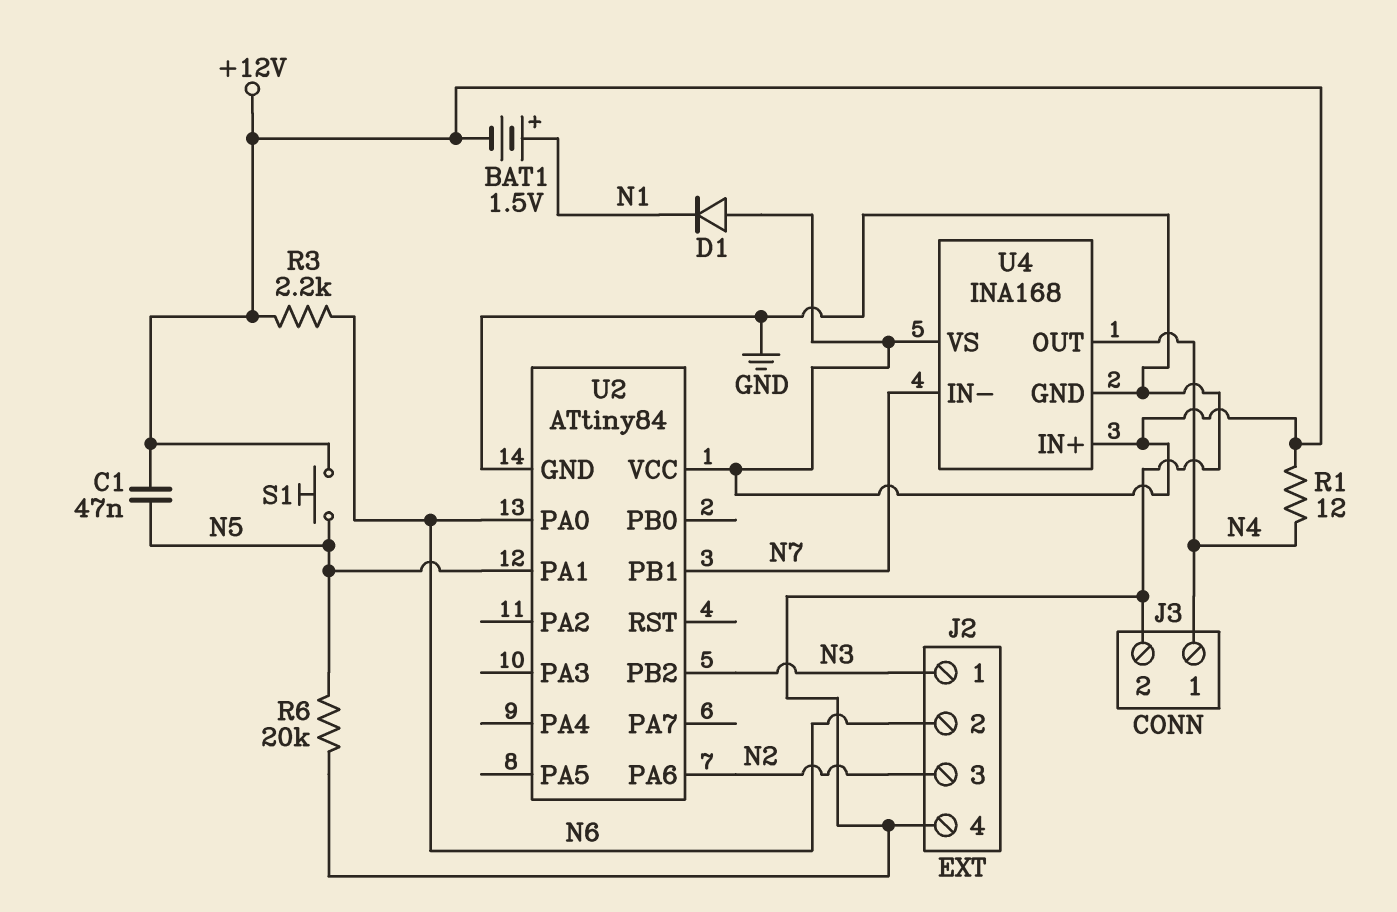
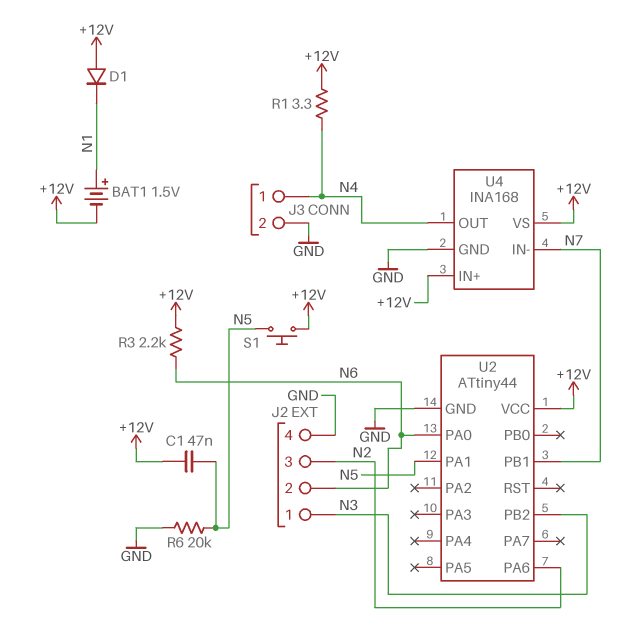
R1: 12 (+12V, N4) -> 3.3 (+12V, N4)
U2: ATtiny84 -> ATtiny44

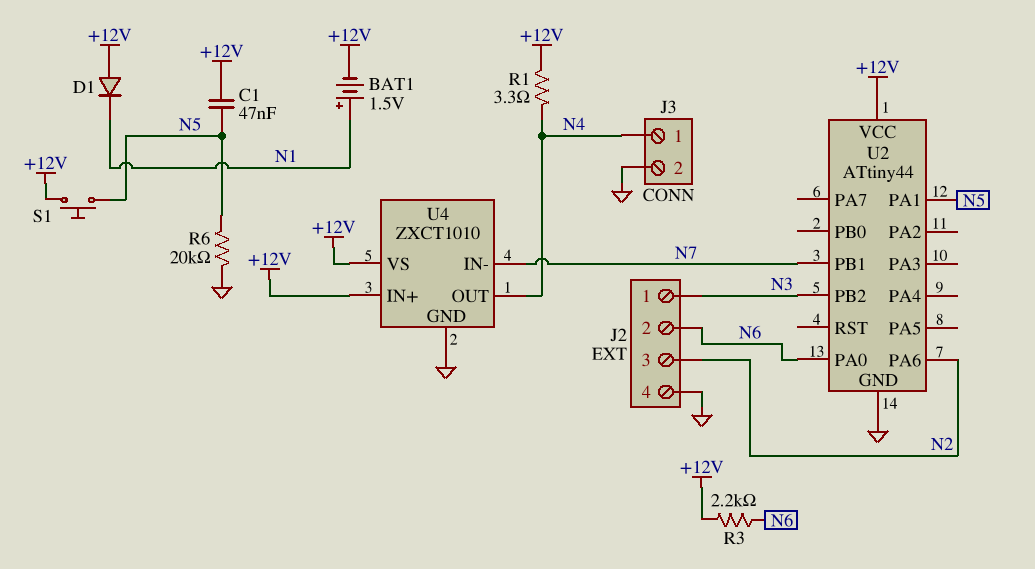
U4: INA168 -> ZXCT1010

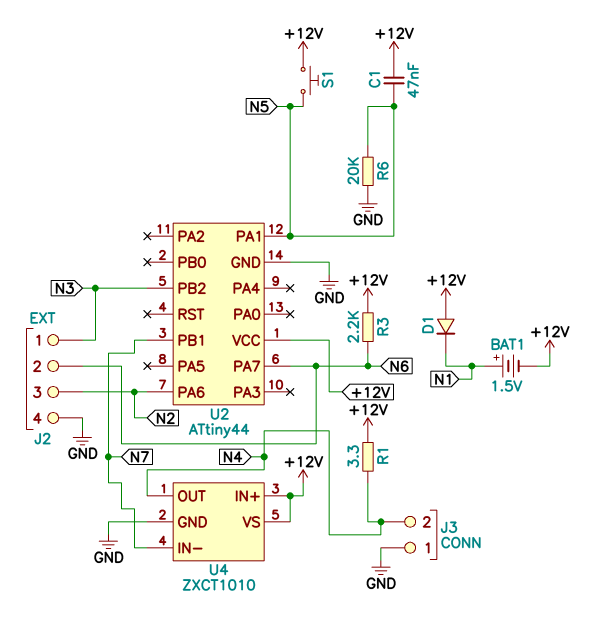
J3 pin 1: N4 -> GND
J3 pin 2: GND -> N4
U2 pin PA0: N6 -> none
U2 pin PA7: none -> N6

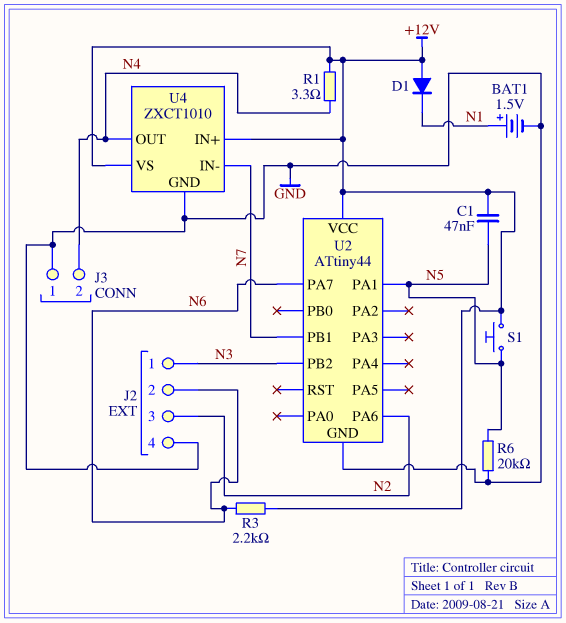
BAT1: 1.5V (plus N1, minus +12V) -> 1.5V (plus N1, minus GND)

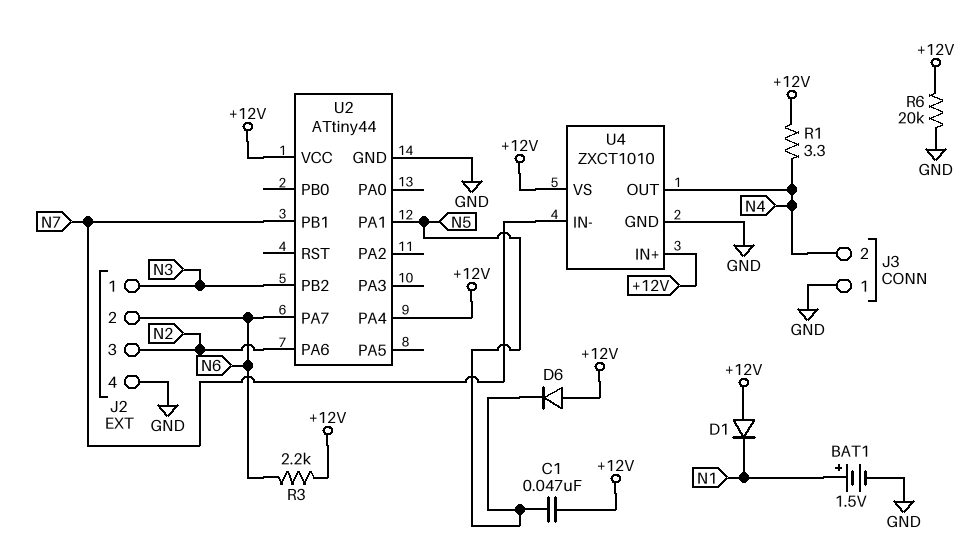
D6: none -> diode (A +12V, K N5)
R6: 20k (GND, N5) -> 20k (+12V, GND)
S1: button (+12V, N5) -> none
U2 pin PA4: none -> +12V

